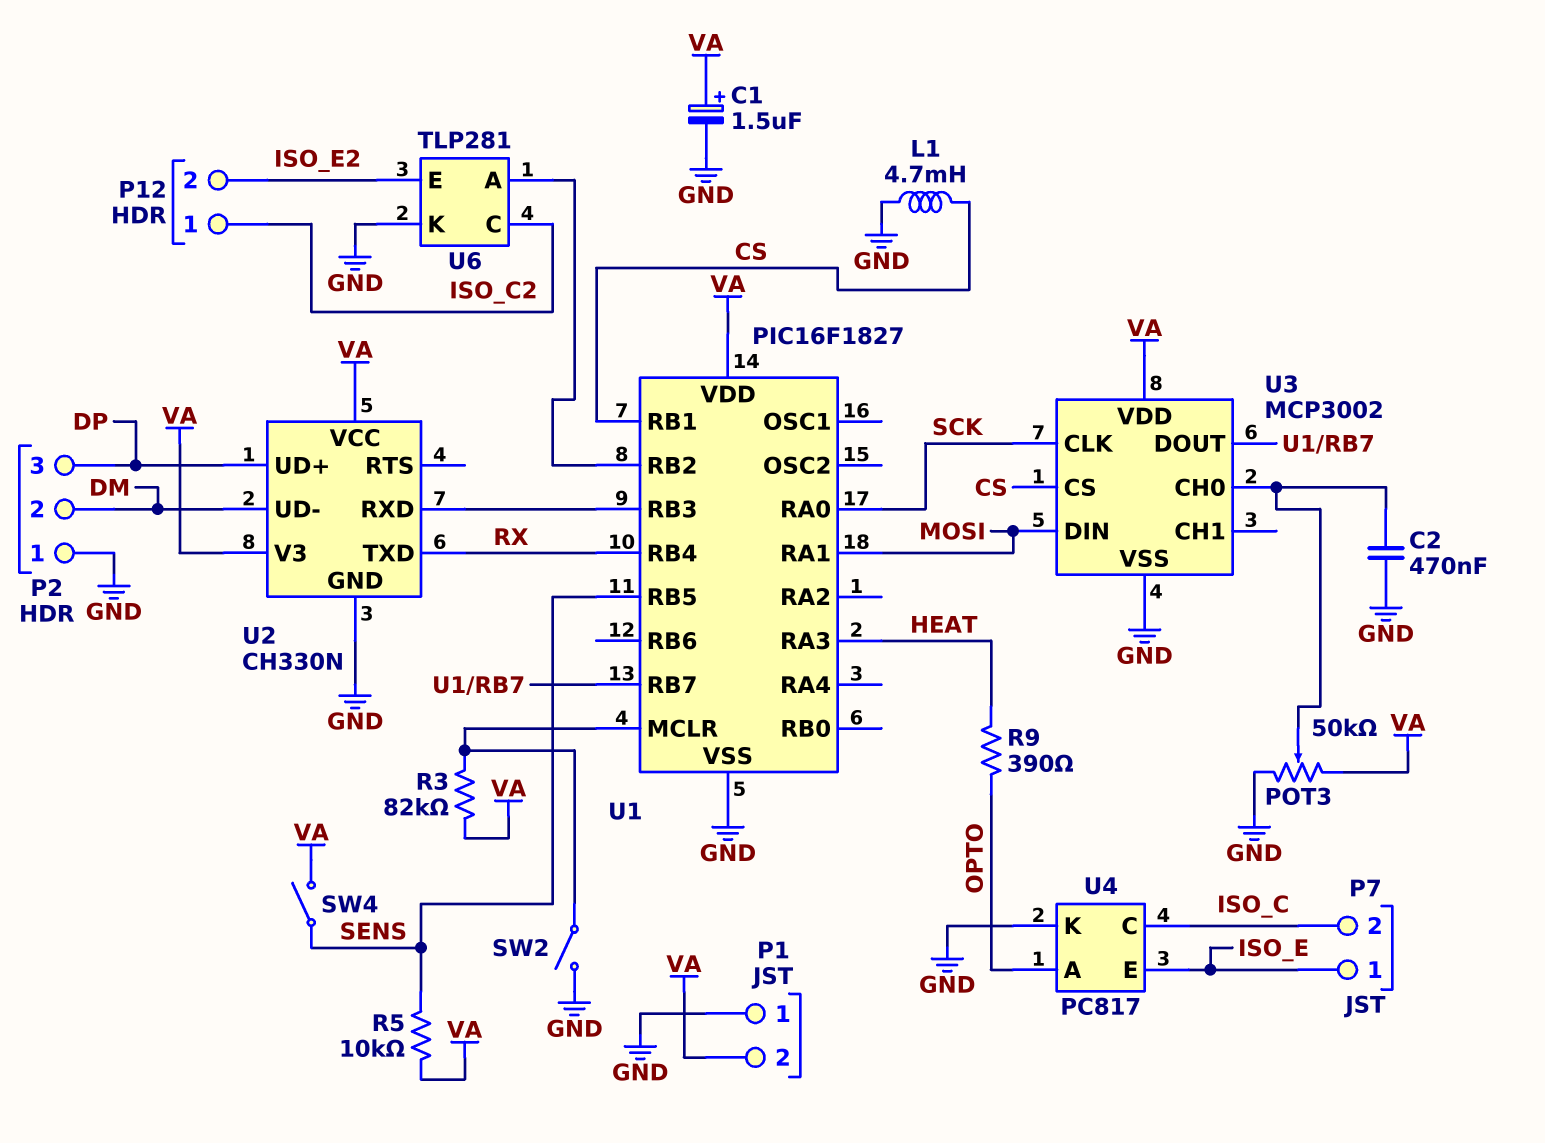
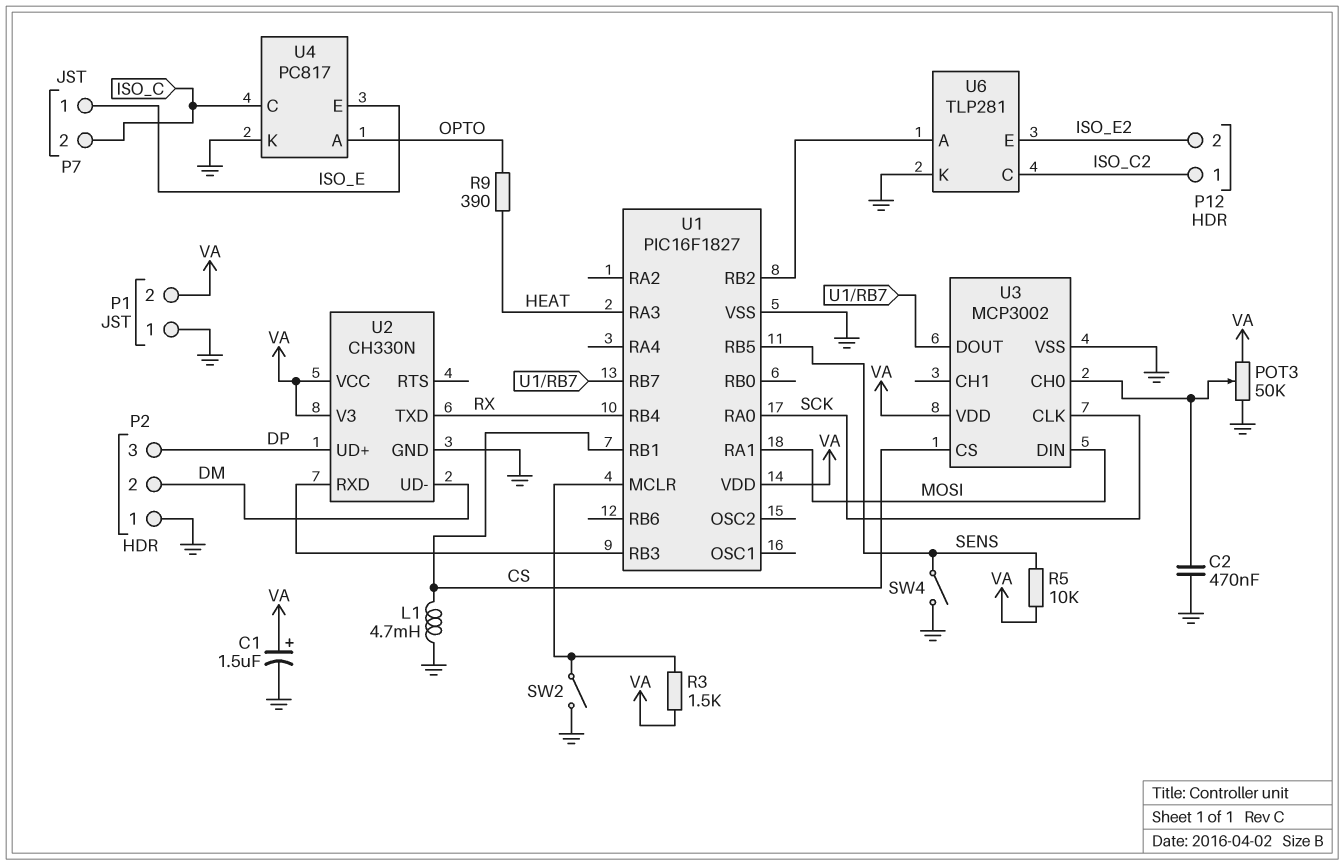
R3: 82k (U1/MCLR, VA) -> 1.5k (U1/MCLR, VA)
SW4: switch (SENS, VA) -> switch (GND, SENS)

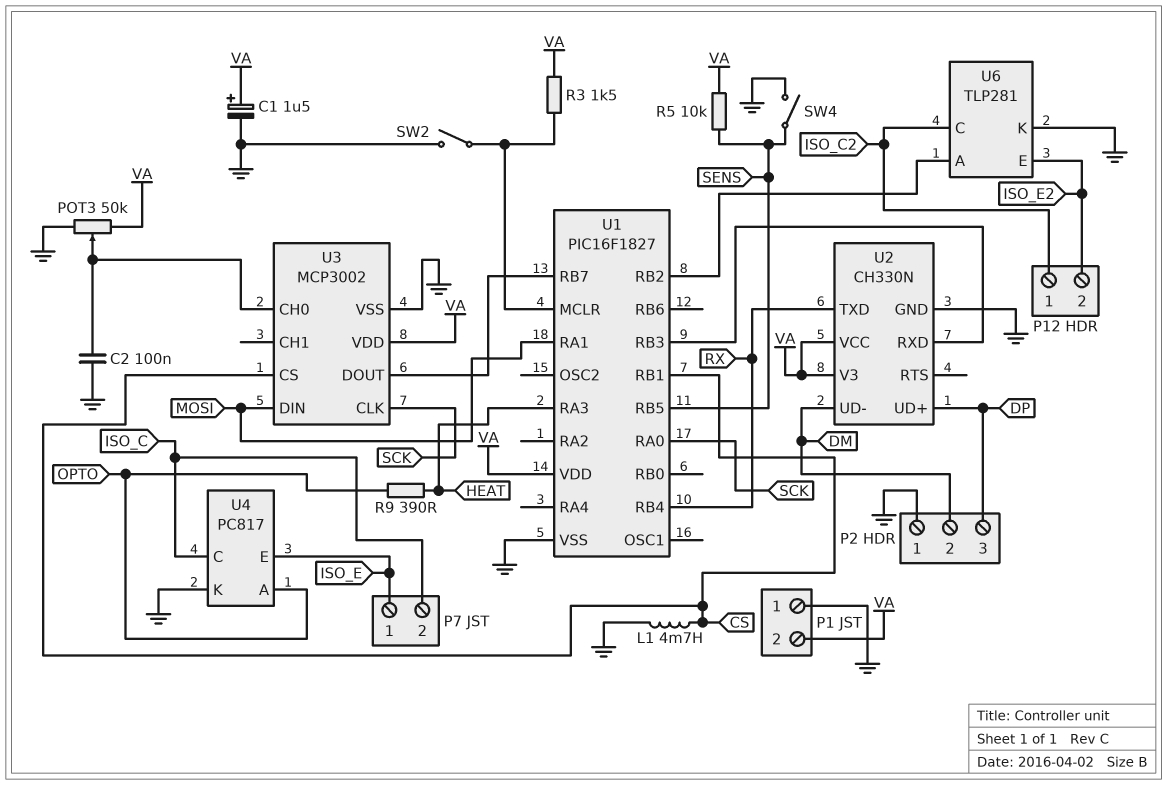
C2: 470nF (GND, U3/CH0) -> 100nF (GND, U3/CH0)

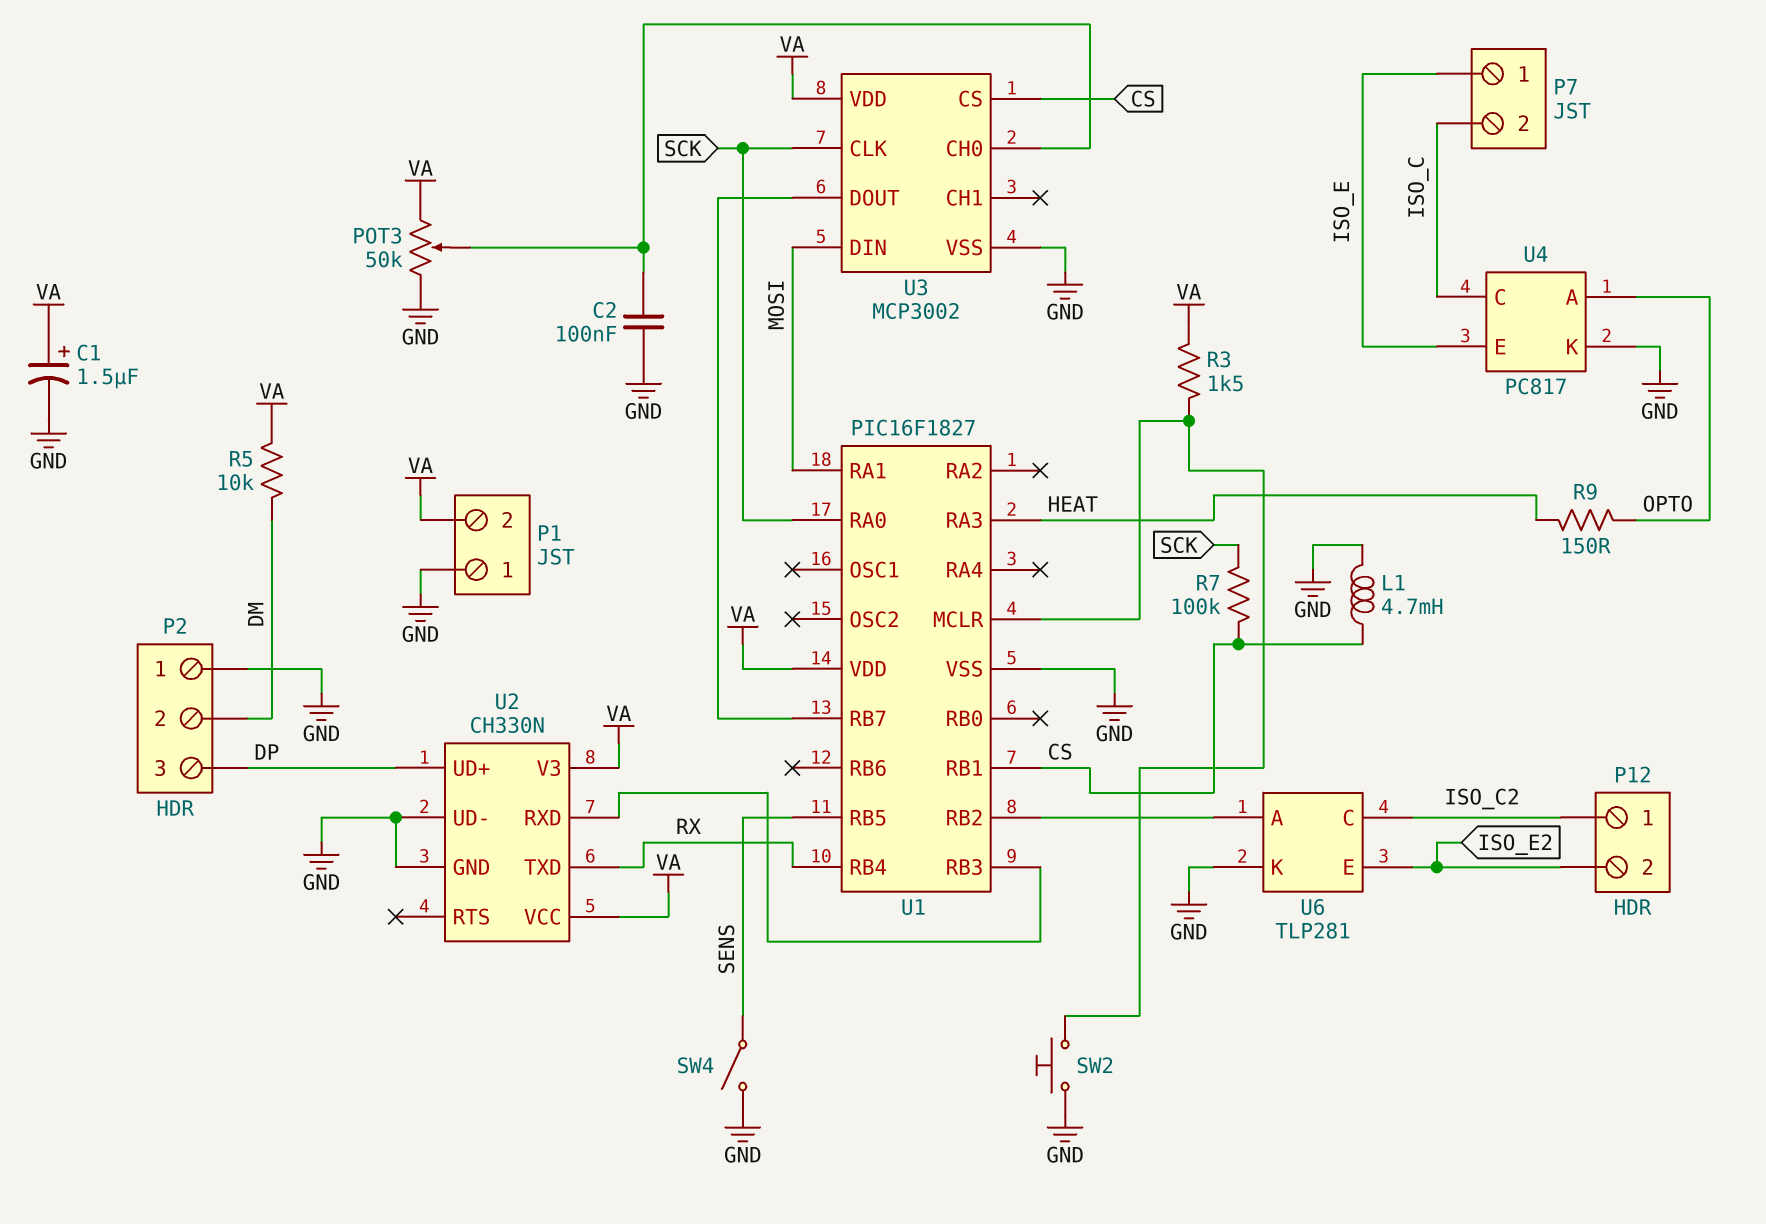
R5: 10k (SENS, VA) -> 10k (DM, VA)
R7: none -> 100k (CS, SCK)
R9: 390 (HEAT, OPTO) -> 150 (HEAT, OPTO)
SW2: switch (GND, U1/MCLR) -> button (GND, U1/MCLR)
U2 pin UD-: DM -> GND

